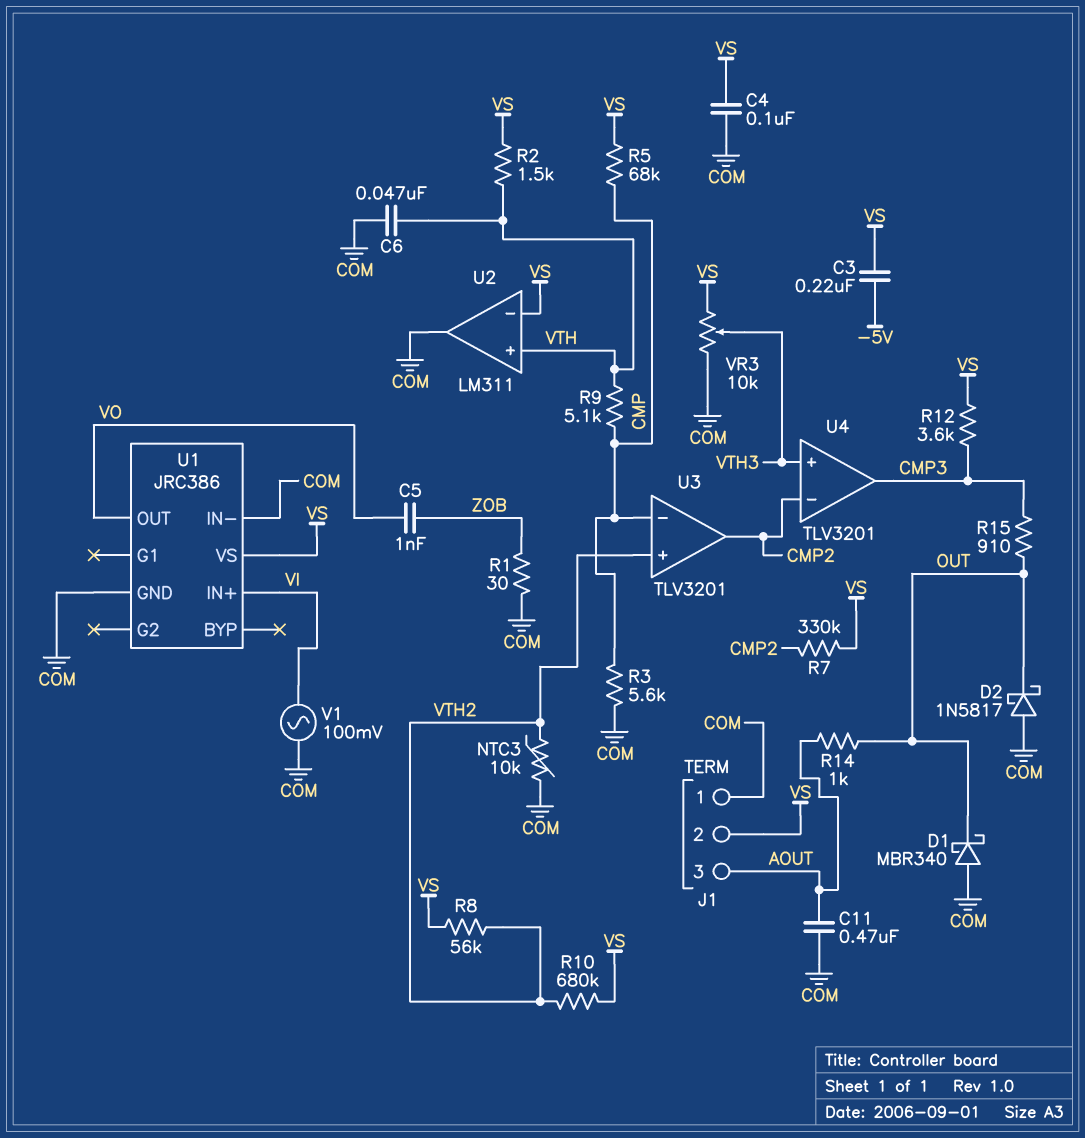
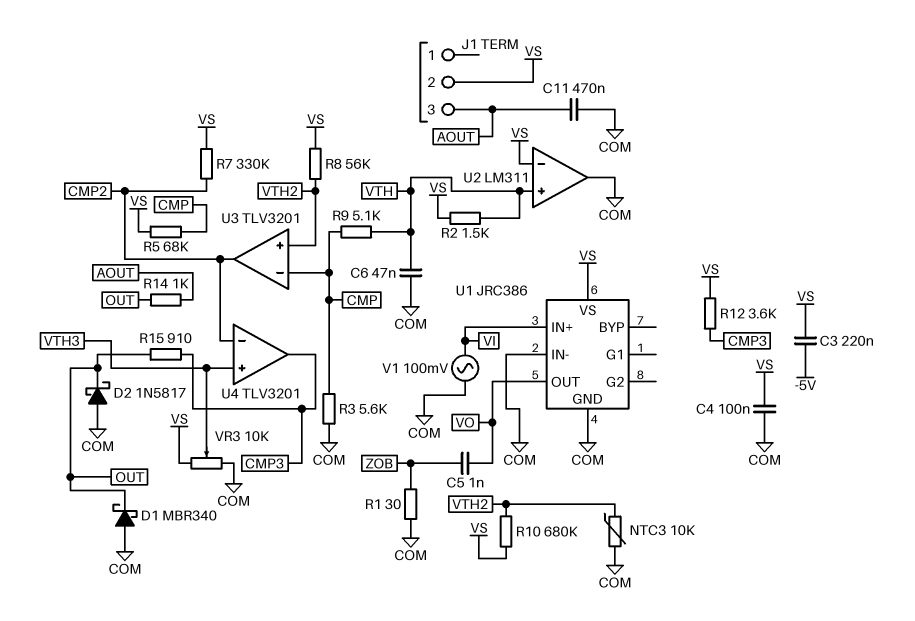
J1 pin 1: COM -> none

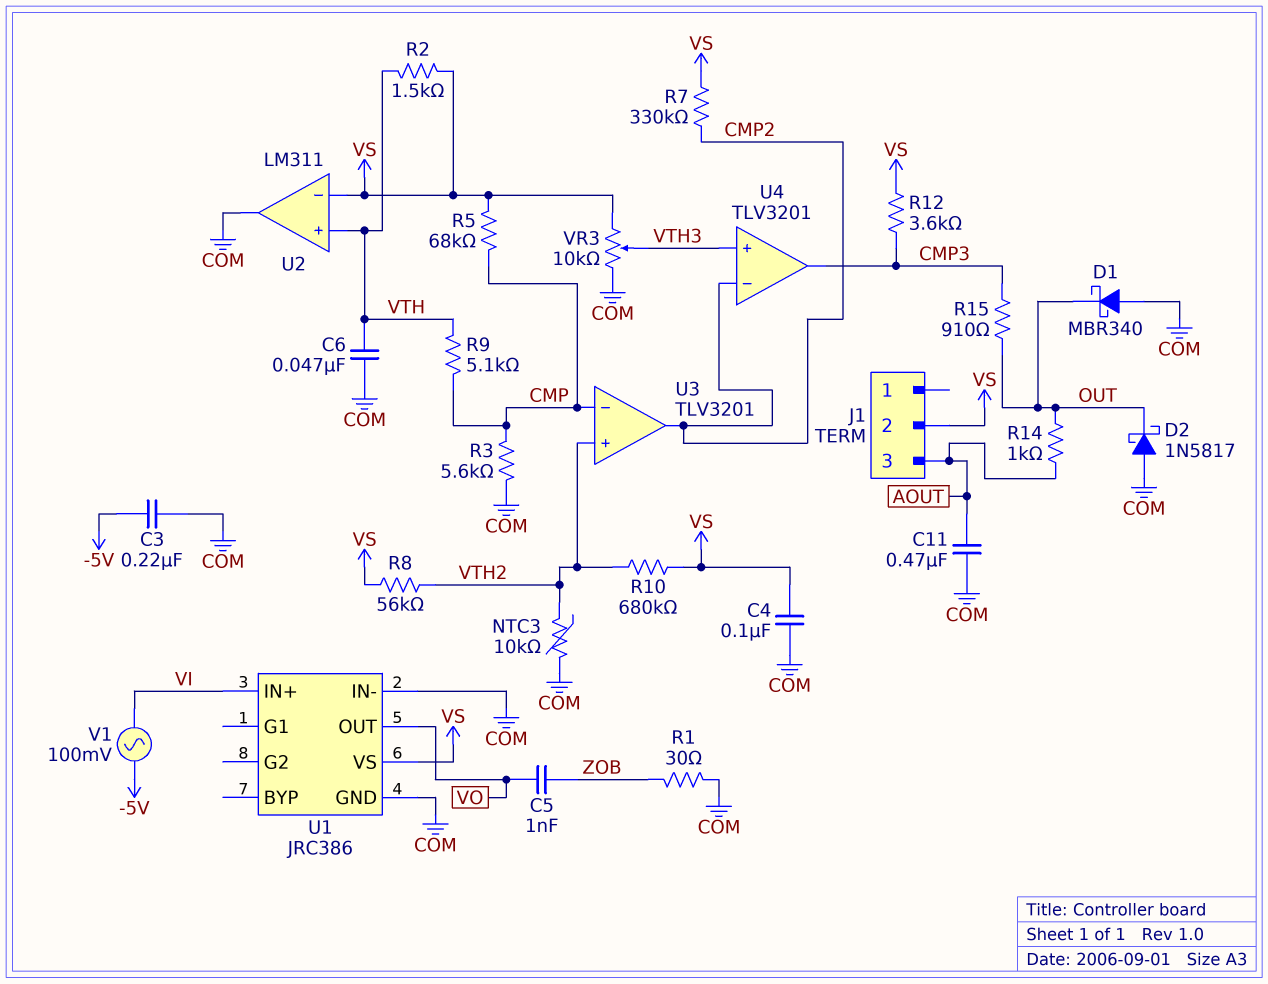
C3: 220nF (-5V, VS) -> 220nF (-5V, COM)
V1: AC 100mV (COM, VI) -> AC 100mV (-5V, VI)

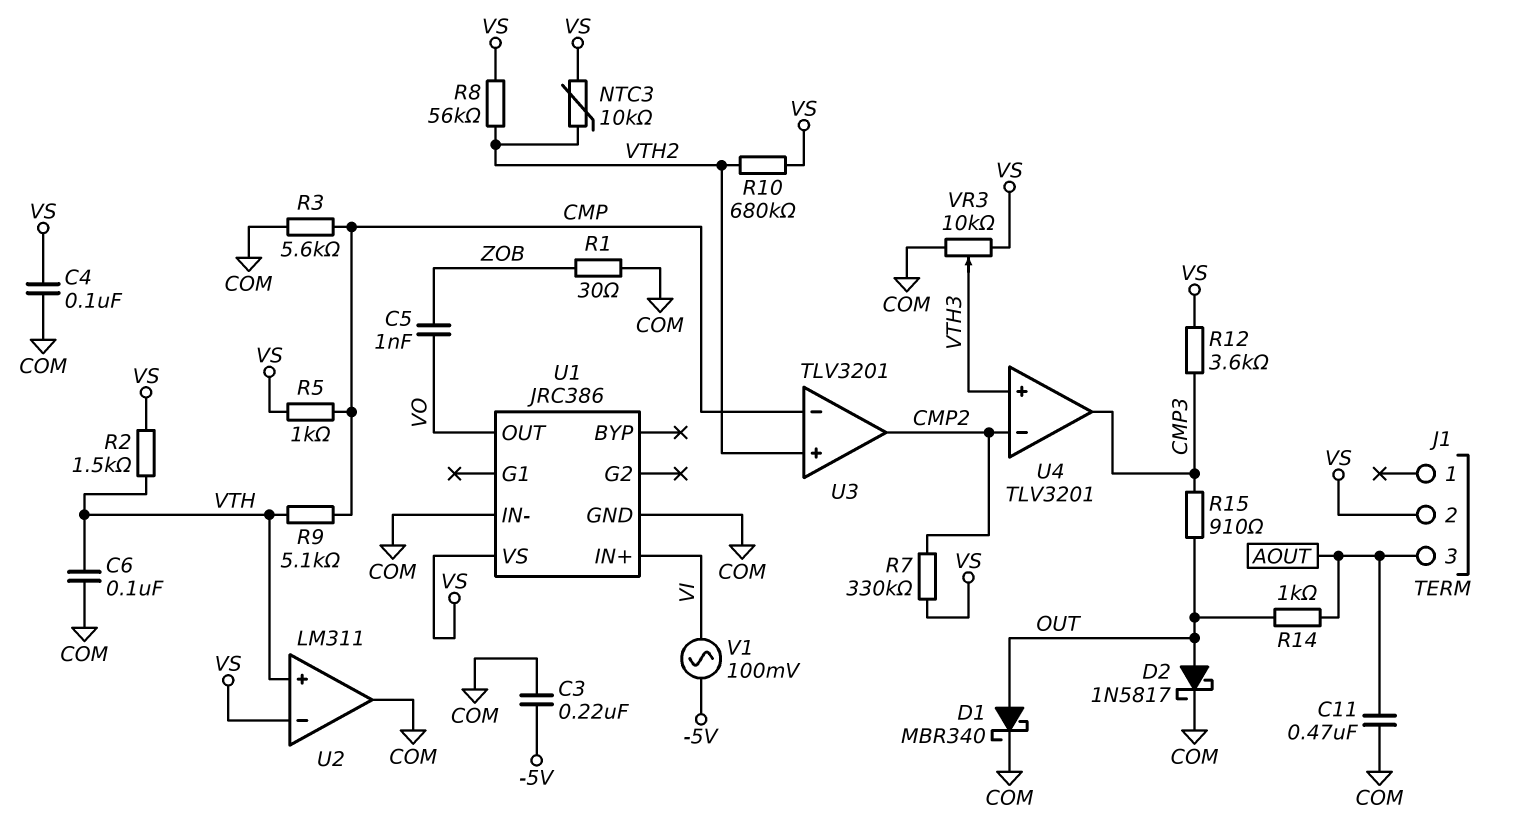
C6: 47nF (COM, VTH) -> 100nF (COM, VTH)
D1: schottky MBR340 (A COM, K OUT) -> schottky MBR340 (A OUT, K COM)
D2: schottky 1N5817 (A COM, K OUT) -> schottky 1N5817 (A OUT, K COM)
NTC3: 10k (COM, VTH2) -> 10k (VS, VTH2)
R5: 68k (CMP, VS) -> 1k (CMP, VS)

